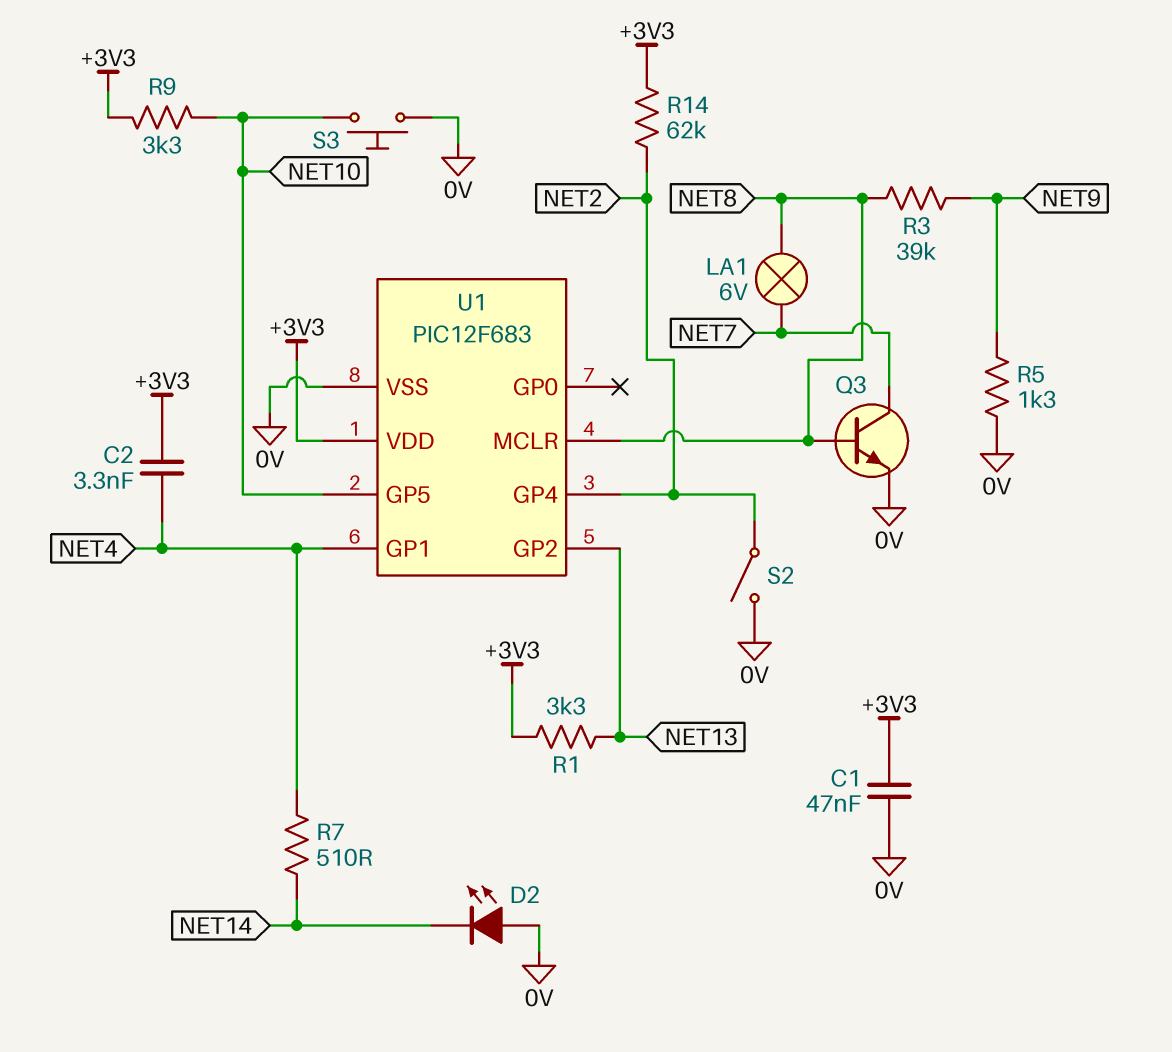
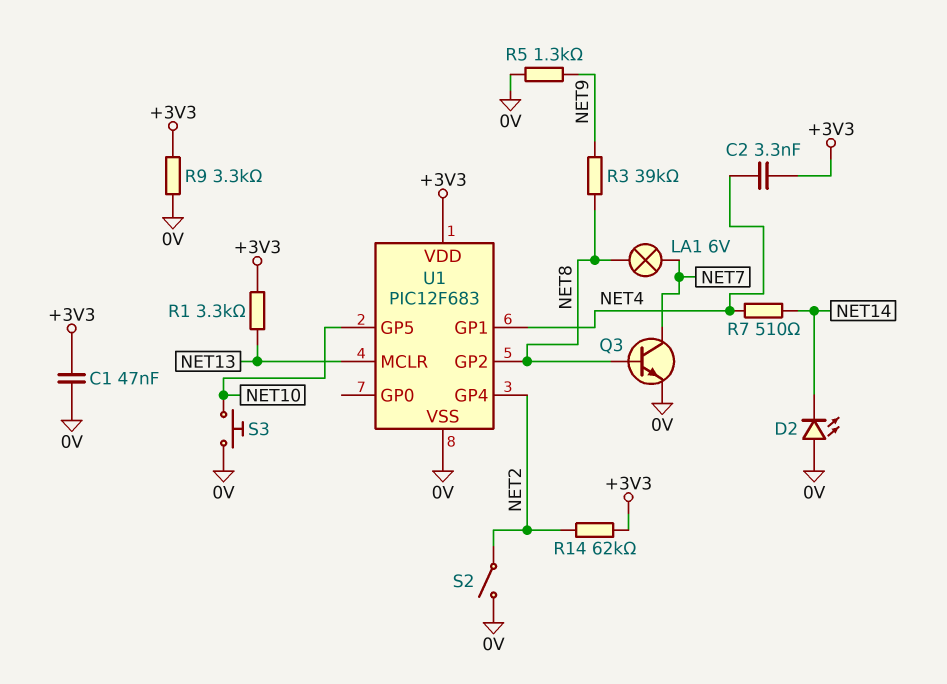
R9: 3.3k (+3V3, NET10) -> 3.3k (+3V3, 0V)
U1 pin GP2: NET13 -> NET8
U1 pin MCLR: NET8 -> NET13

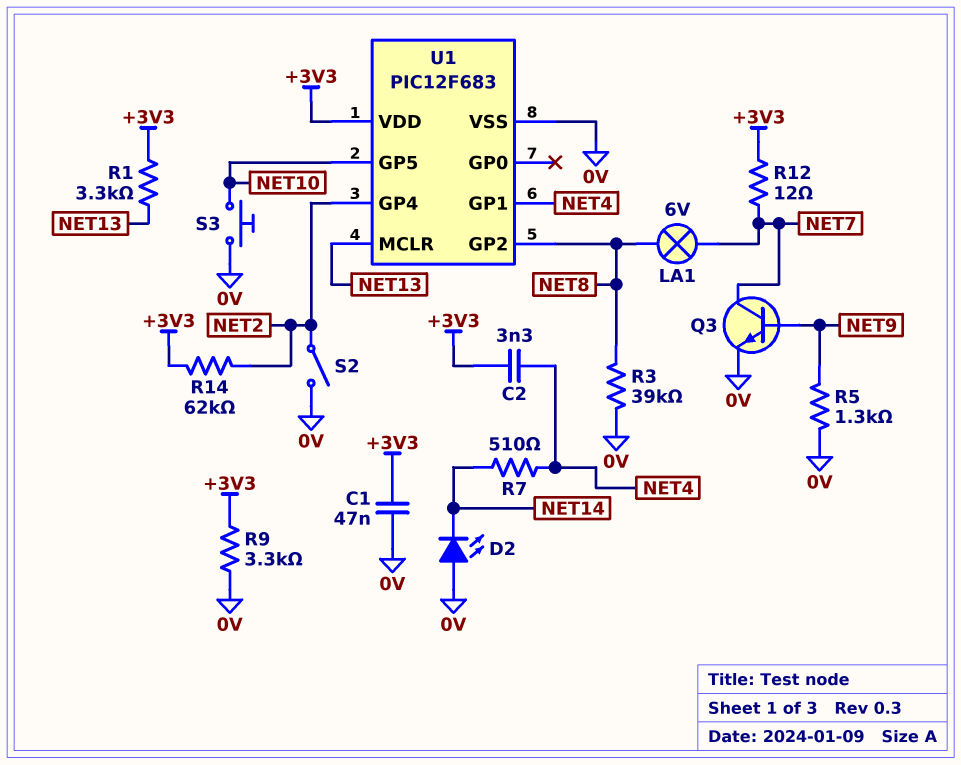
Q3: NPN (B NET8, C NET7, E 0V) -> NPN (B NET9, C NET7, E 0V)
R3: 39k (NET8, NET9) -> 39k (0V, NET8)
R12: none -> 12 (+3V3, NET7)

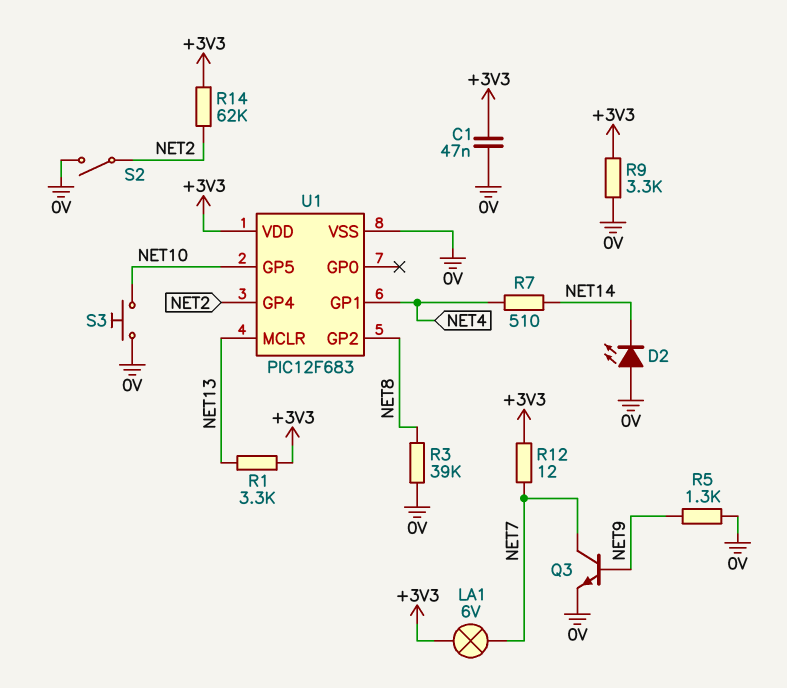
C2: 3.3nF (+3V3, NET4) -> none
LA1: lamp 6V (NET7, NET8) -> lamp 6V (+3V3, NET7)

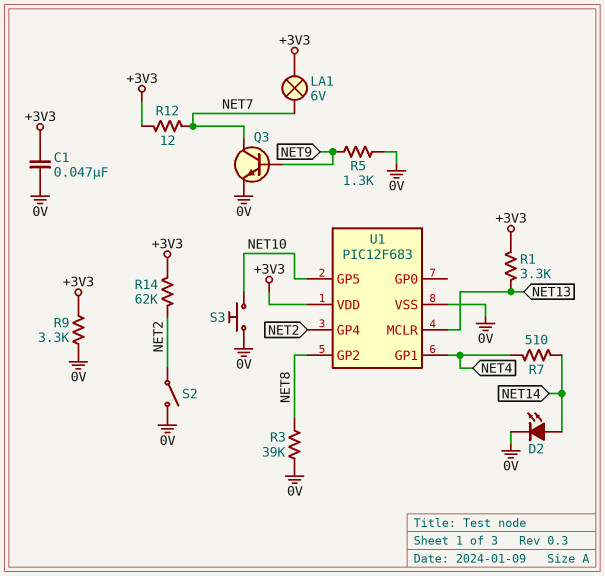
D2: LED (A 0V, K NET14) -> LED (A NET14, K 0V)

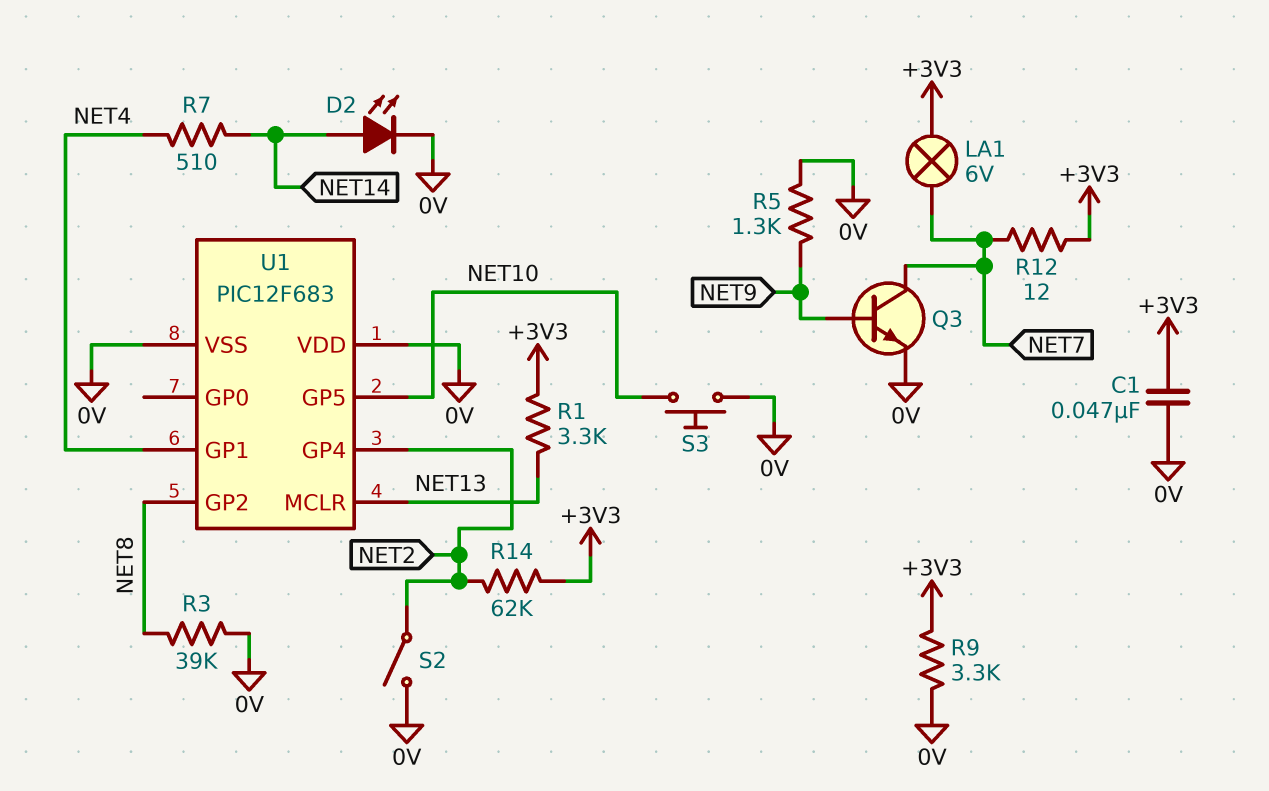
U1 pin VDD: +3V3 -> 0V

